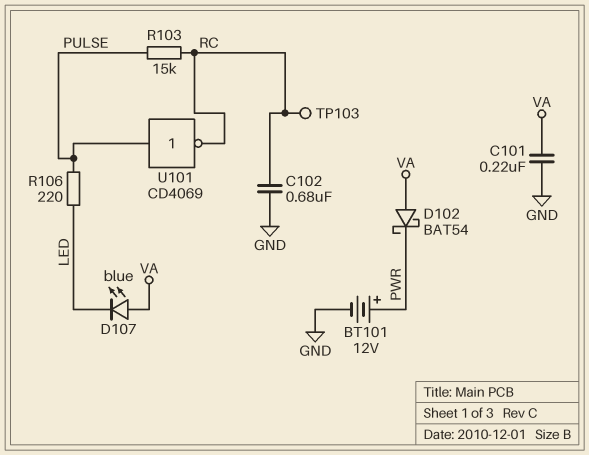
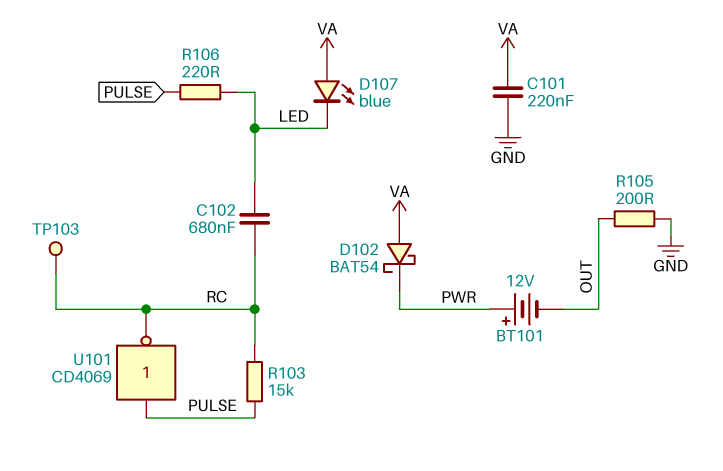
BT101: 12V (plus PWR, minus GND) -> 12V (plus PWR, minus OUT)
C102: 680nF (GND, RC) -> 680nF (LED, RC)
R105: none -> 200 (GND, OUT)

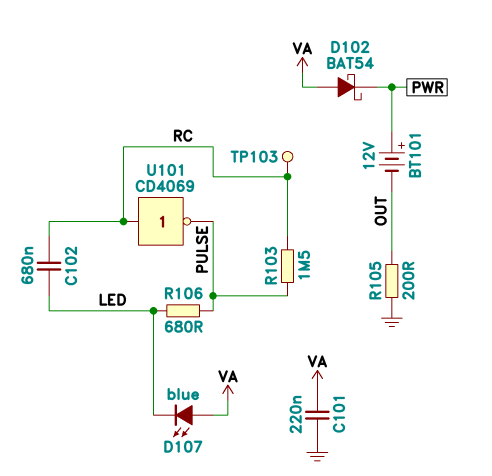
R103: 15k (PULSE, RC) -> 1.5M (PULSE, RC)
R106: 220 (LED, PULSE) -> 680 (LED, PULSE)
U101: NOT CD4069 (in PULSE, out RC) -> NOT CD4069 (in RC, out PULSE)

